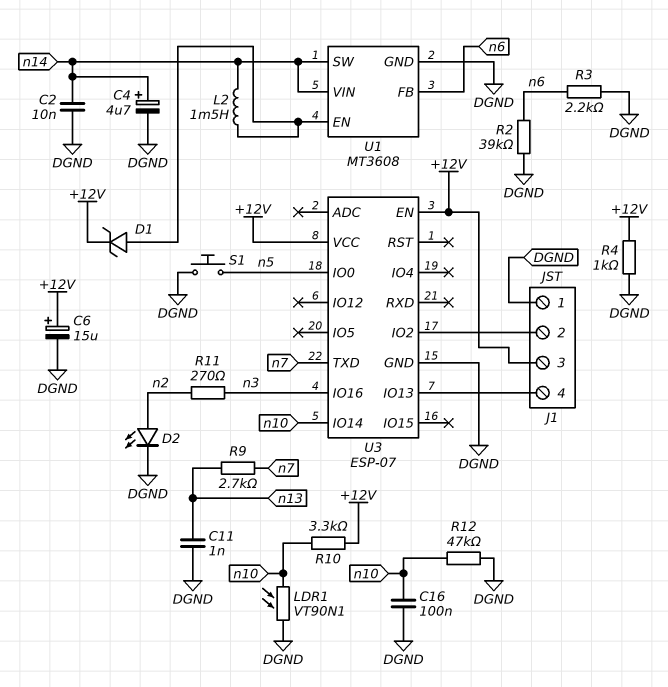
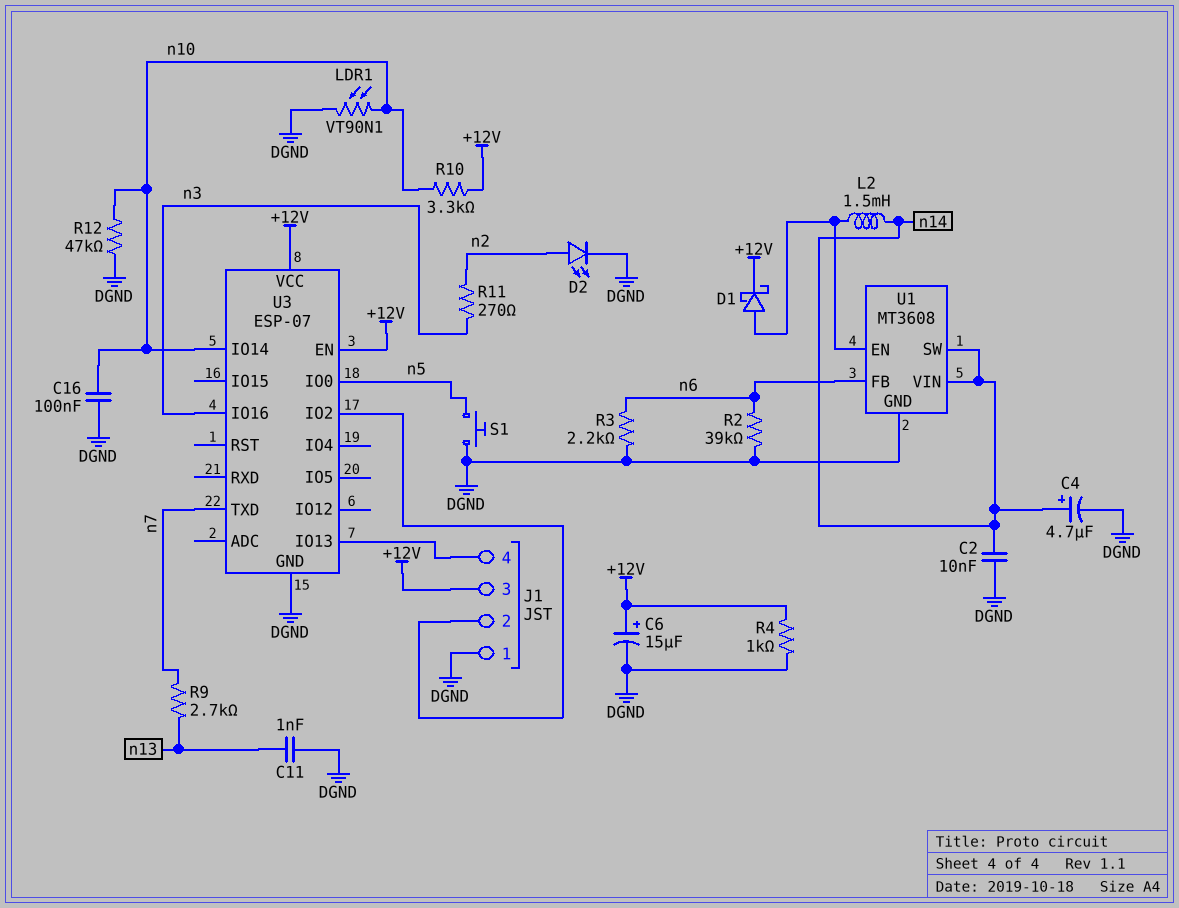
D1: zener (A U1/EN, K +12V) -> schottky (A U1/EN, K +12V)

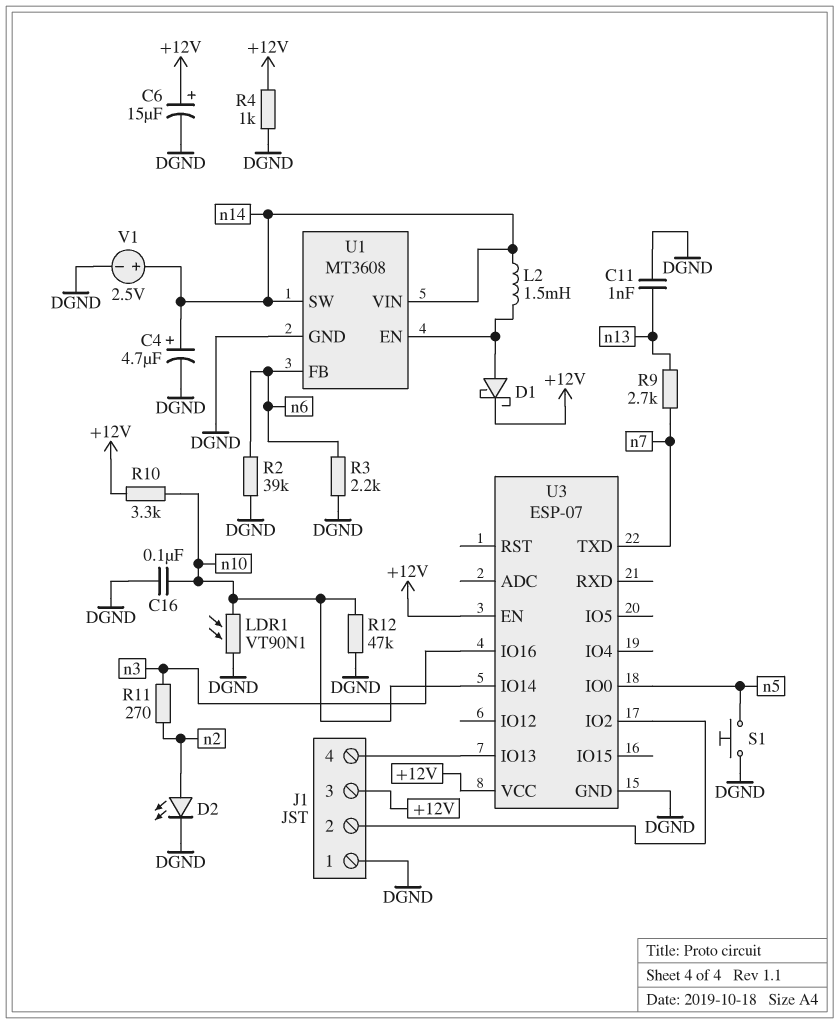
C2: 10nF (DGND, n14) -> none
V1: none -> 2.5V (plus n14, minus DGND)

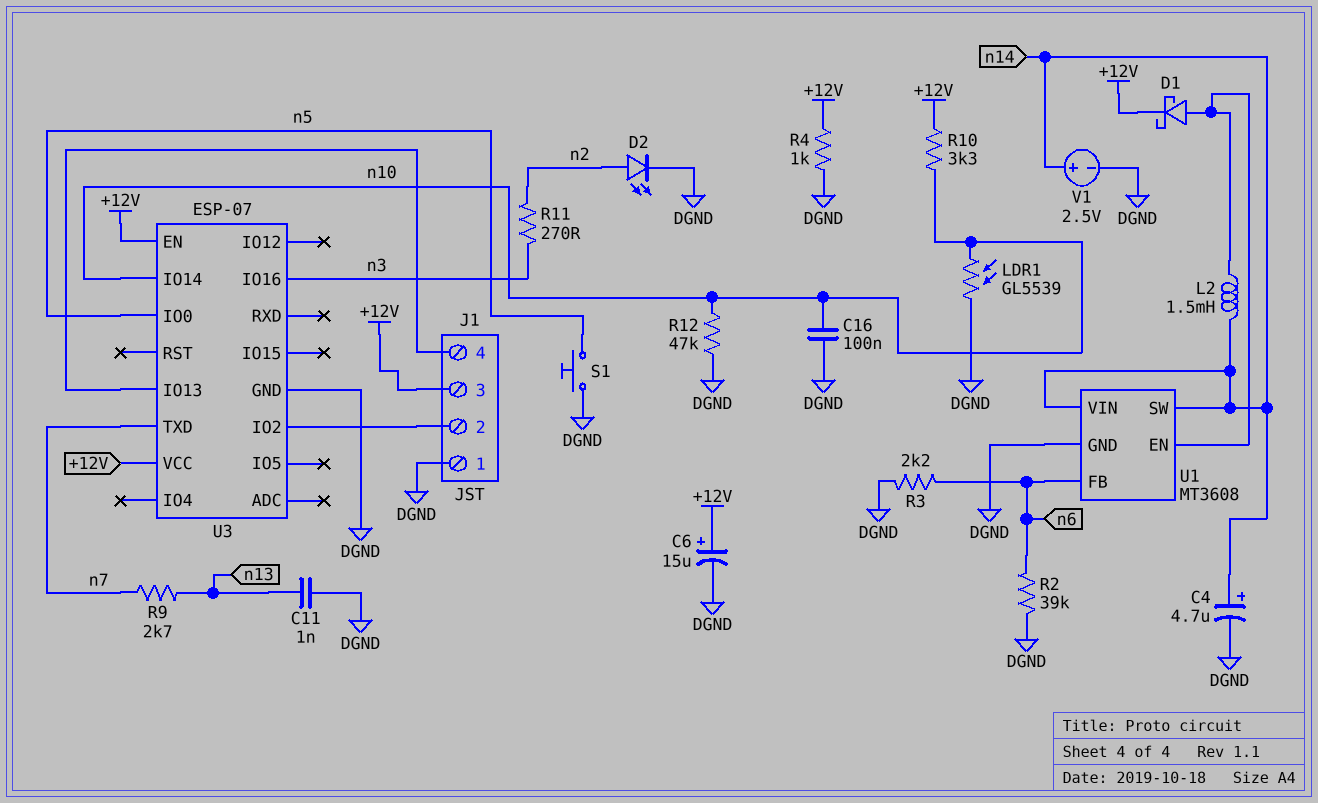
LDR1: VT90N1 (DGND, n10) -> GL5539 (DGND, n10)

